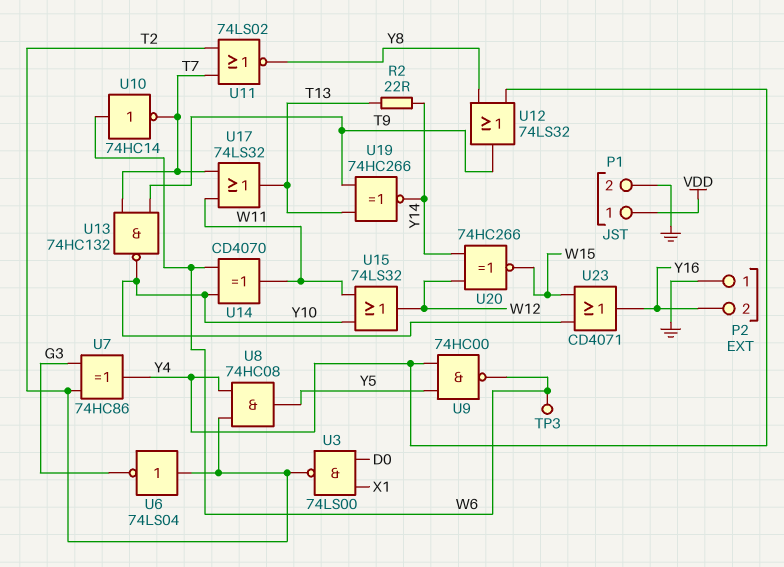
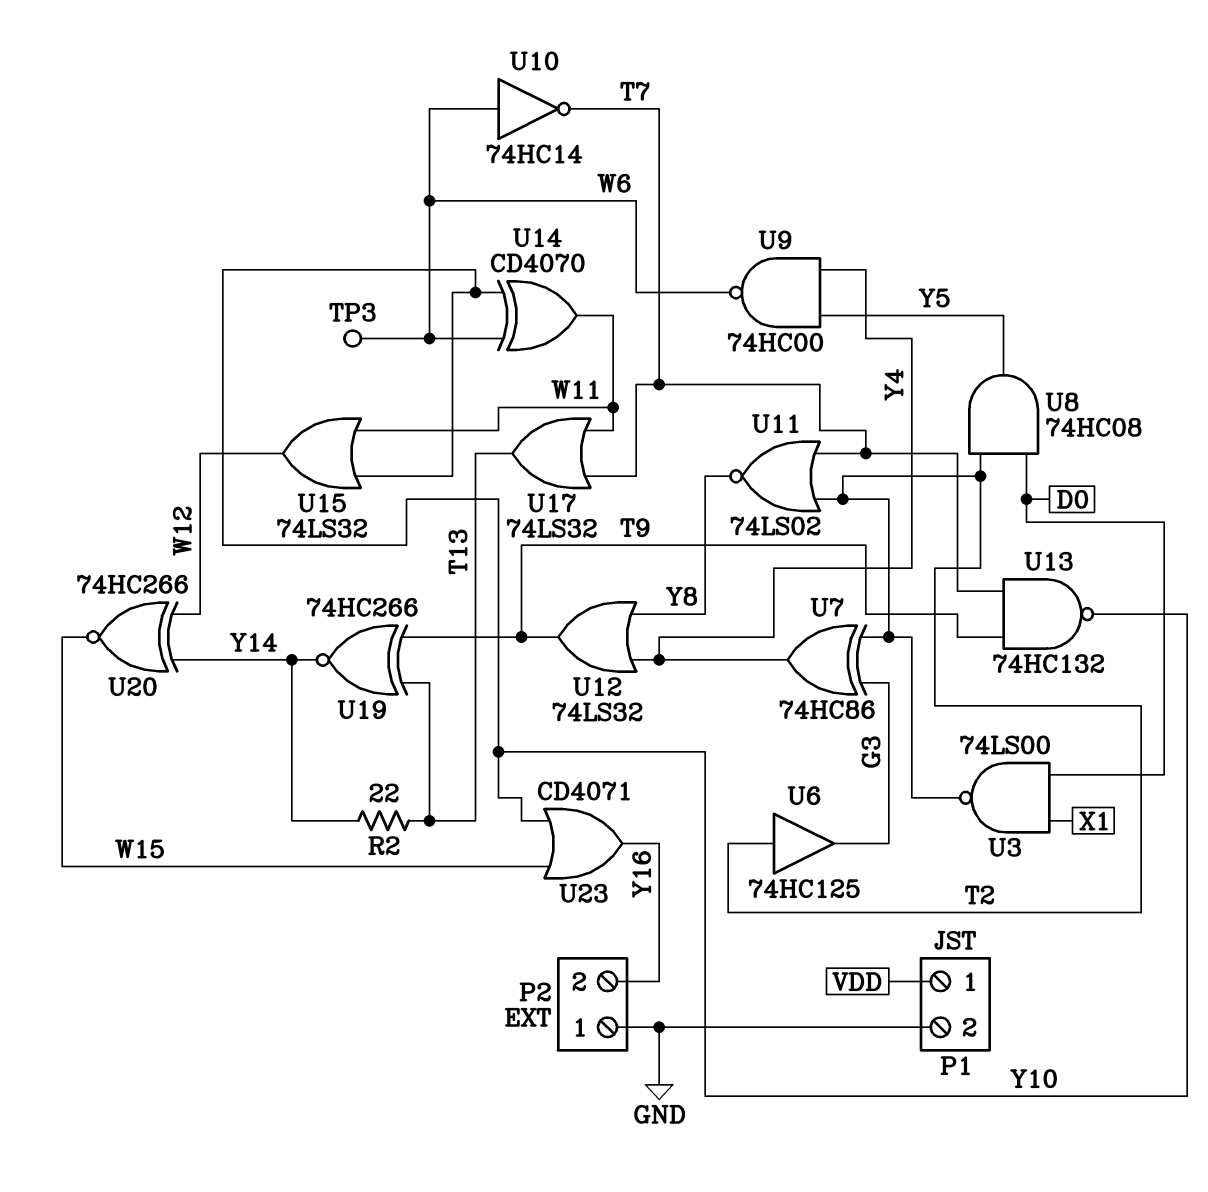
U6: NOT 74LS04 (in T2, out G3) -> buffer 74HC125 (in T2, out G3)
U8: AND 74HC08 (in T2, in Y4, out Y5) -> AND 74HC08 (in D0, in T2, out Y5)

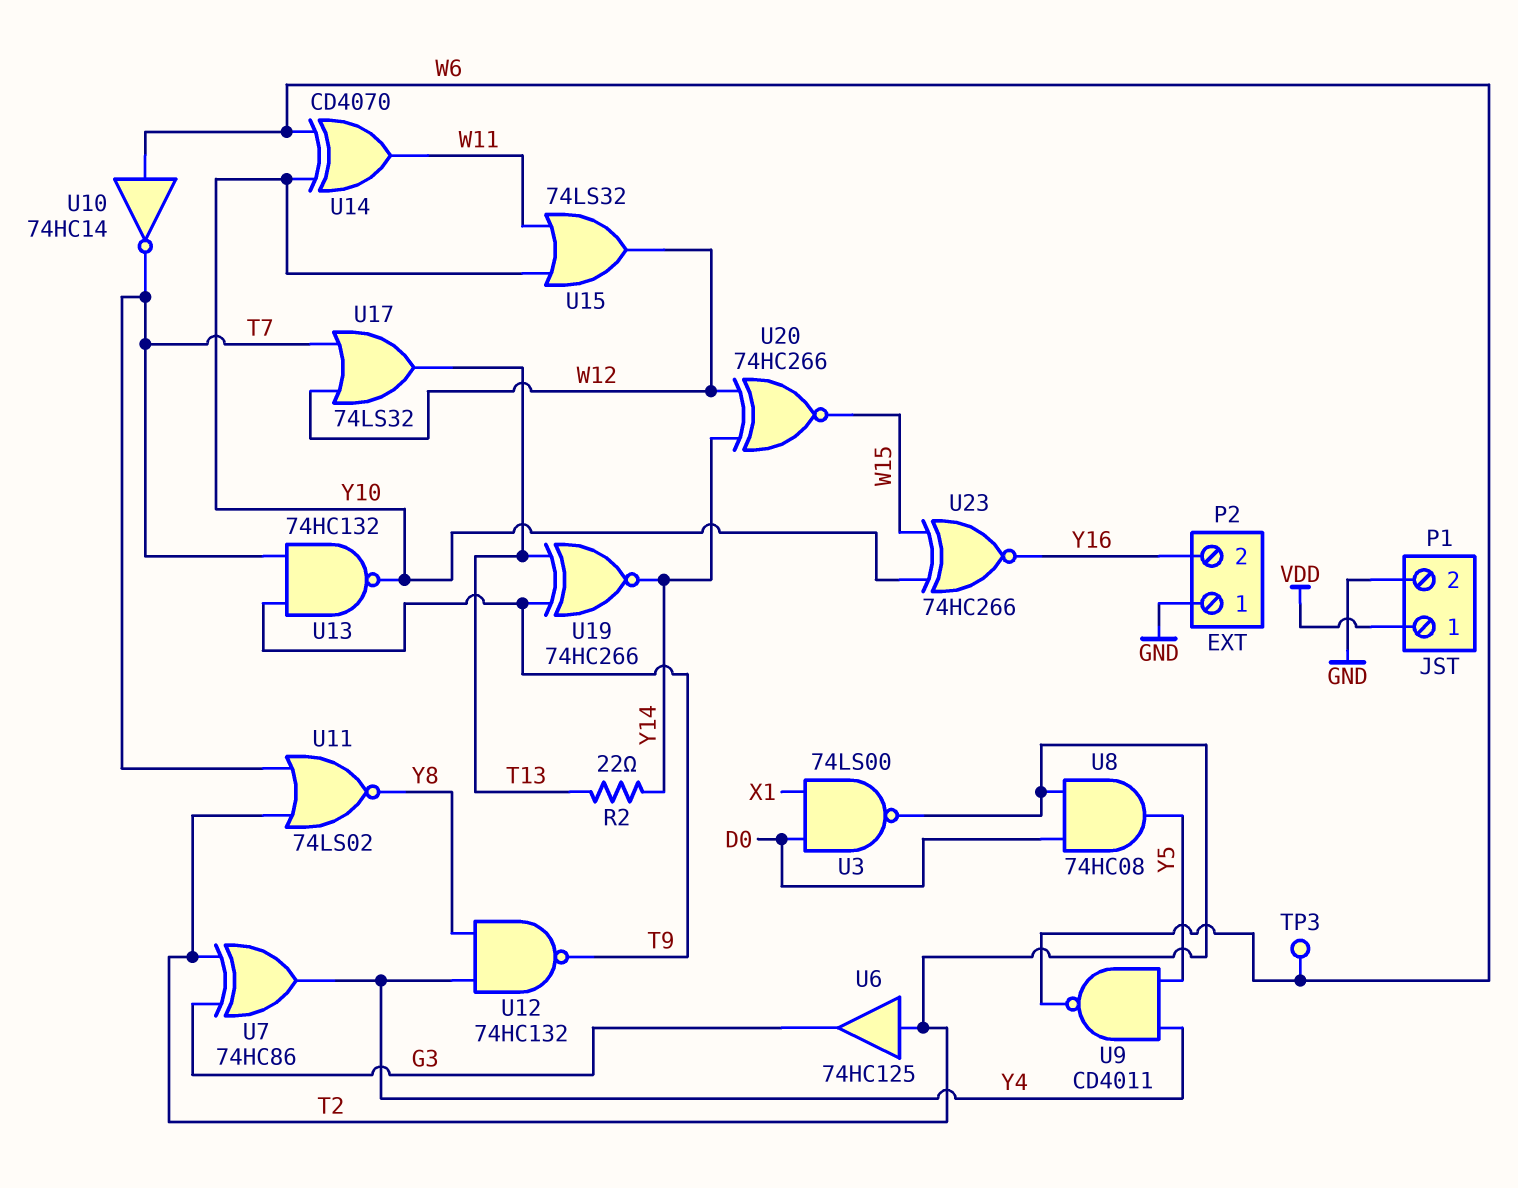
U9: NAND 74HC00 (in Y4, in Y5, out W6) -> NAND CD4011 (in Y4, in Y5, out W6)
U12: OR 74LS32 (in Y4, in Y8, out T9) -> NAND 74HC132 (in Y4, in Y8, out T9)
U17: OR 74LS32 (in T7, in W11, out T13) -> OR 74LS32 (in T7, in W12, out T13)
U23: OR CD4071 (in W15, in Y10, out Y16) -> XNOR 74HC266 (in W15, in Y10, out Y16)

